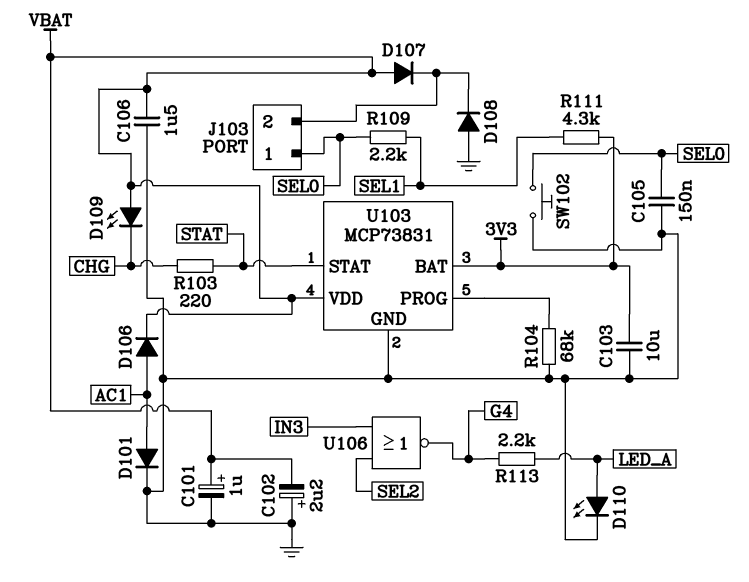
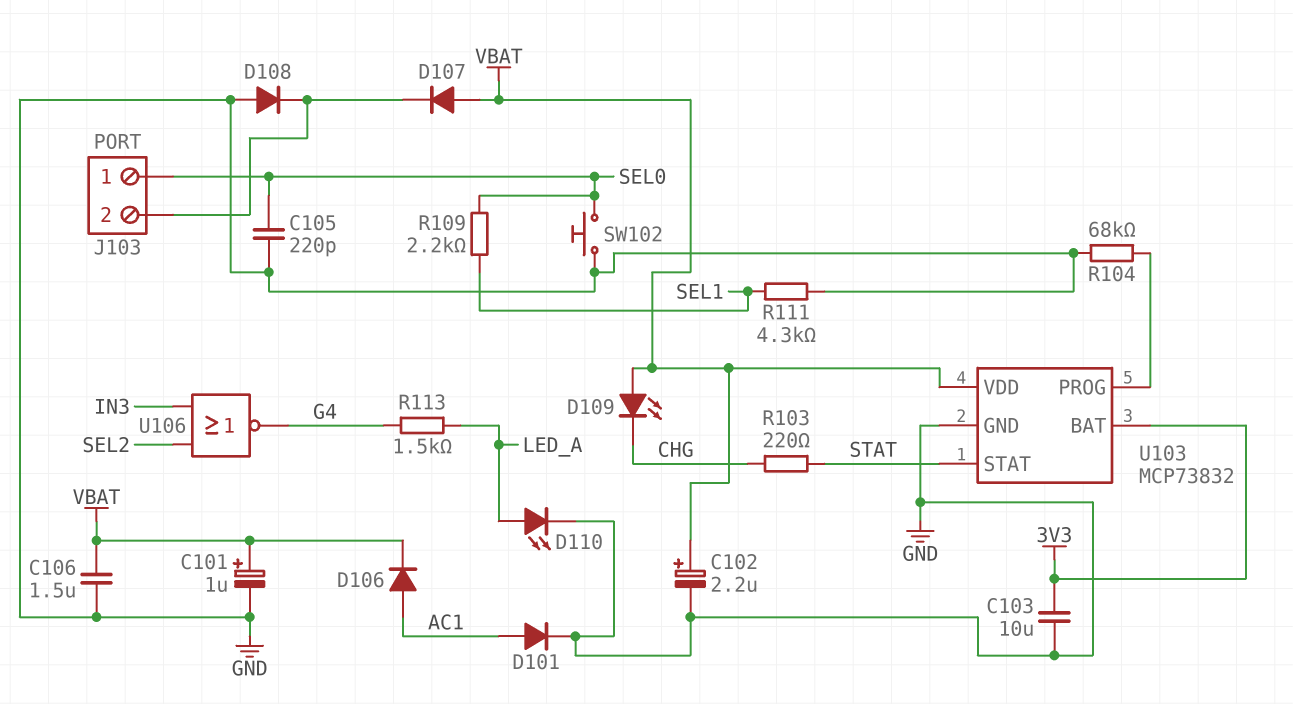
C102: 2.2uF (plus GND, minus VBAT) -> 2.2uF (plus VBAT, minus GND)
C105: 150nF (GND, SEL0) -> 220pF (GND, SEL0)
R111: 4.3k (3V3, SEL1) -> 4.3k (GND, SEL1)
R113: 2.2k (G4, LED_A) -> 1.5k (G4, LED_A)
U103: MCP73831 -> MCP73832

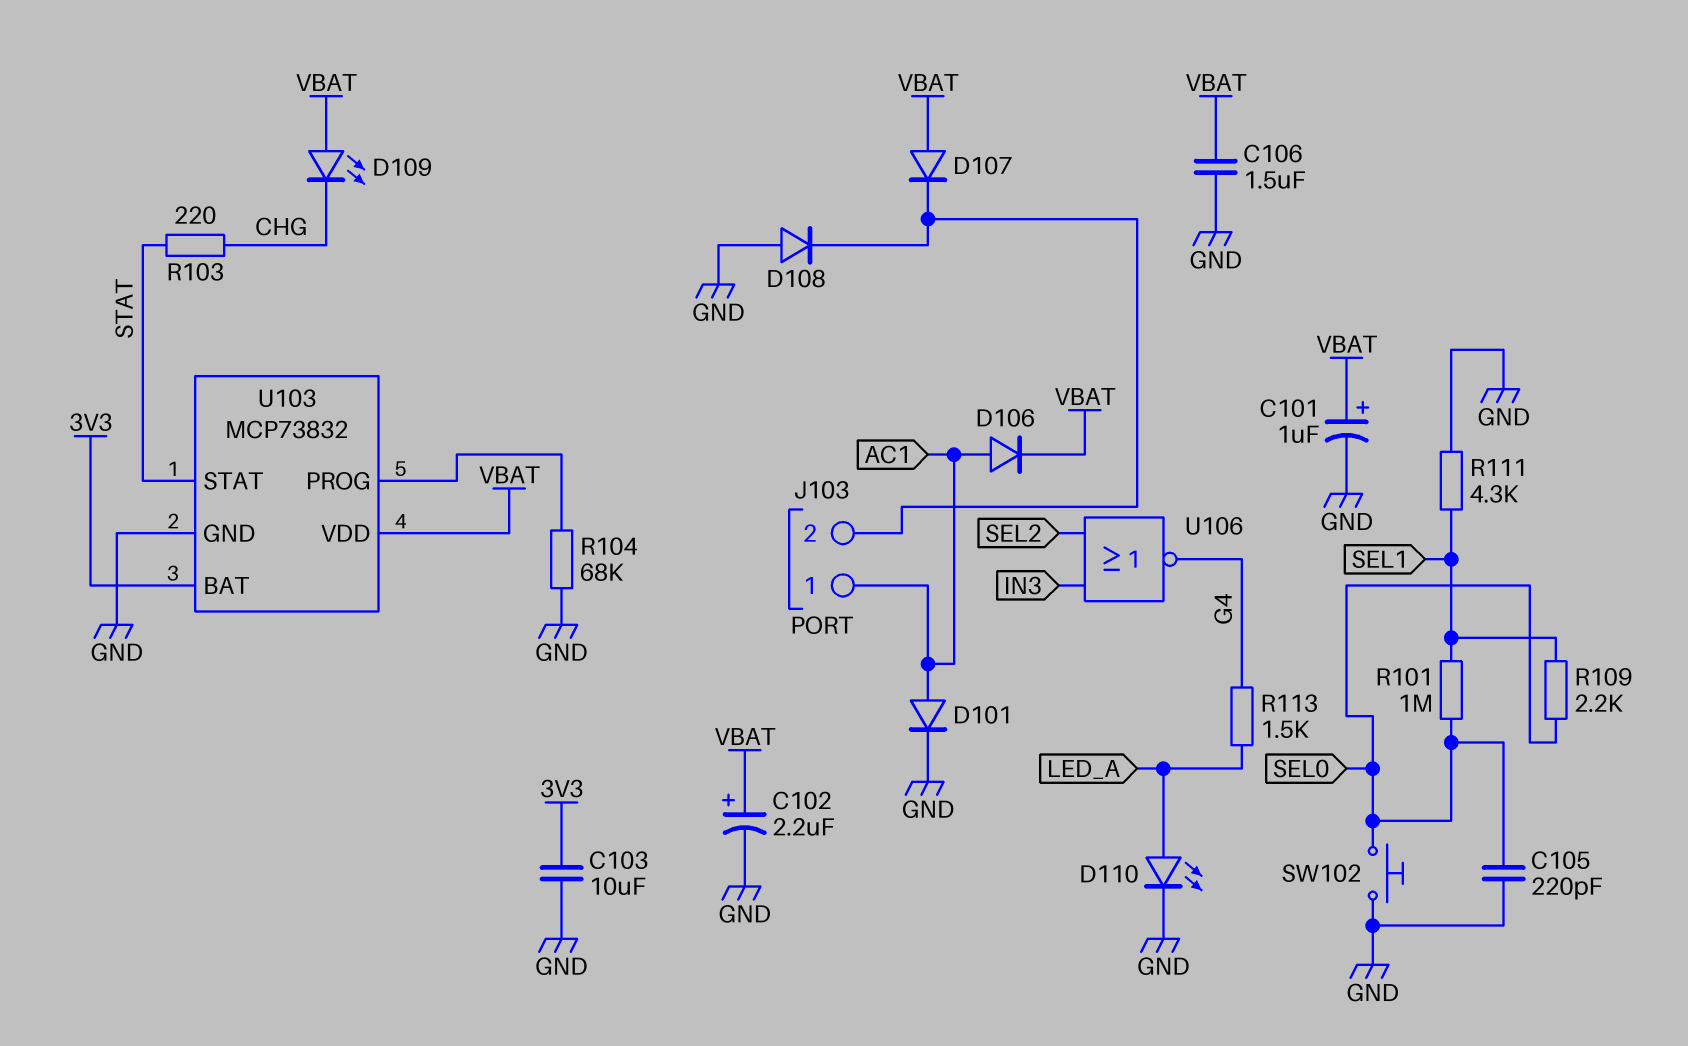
J103 pin 1: SEL0 -> AC1
R101: none -> 1M (SEL0, SEL1)

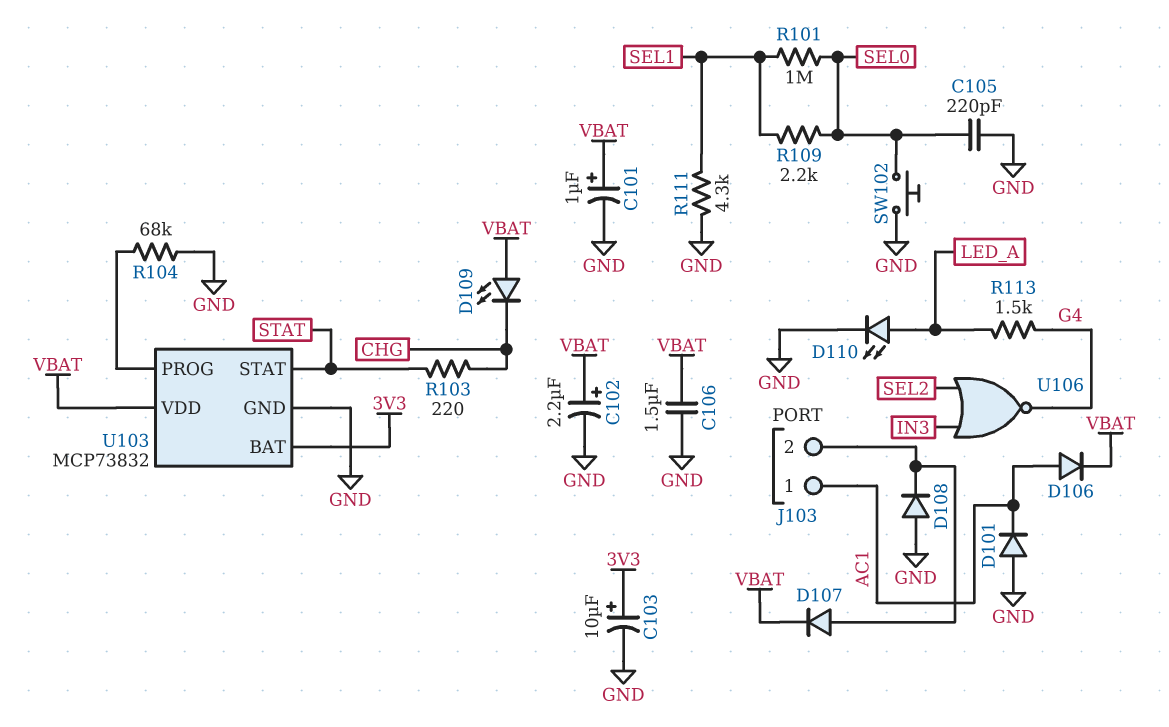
C103: 10uF (3V3, GND) -> 10uF (plus 3V3, minus GND)
D101: diode (A AC1, K GND) -> diode (A GND, K AC1)
D107: diode (A VBAT, K J103/2) -> diode (A J103/2, K VBAT)

